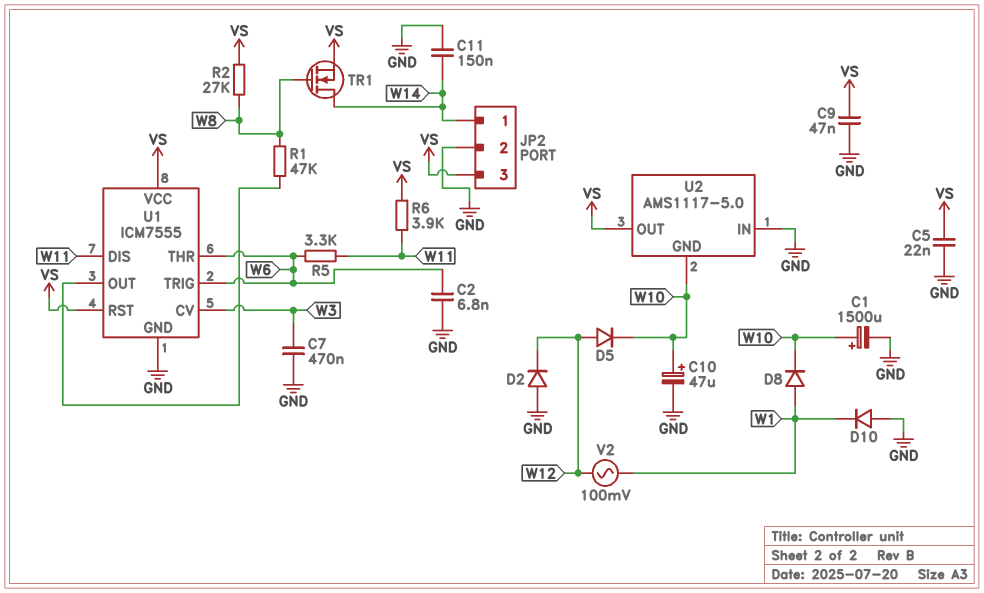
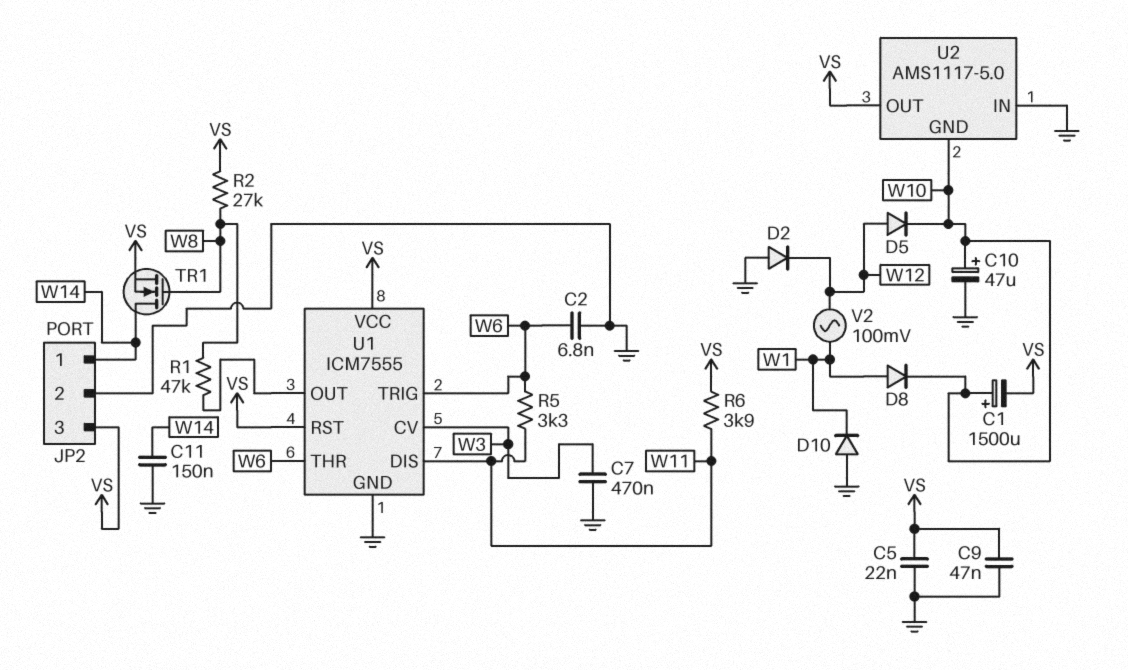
C1: 1500uF (plus W10, minus GND) -> 1500uF (plus W10, minus VS)

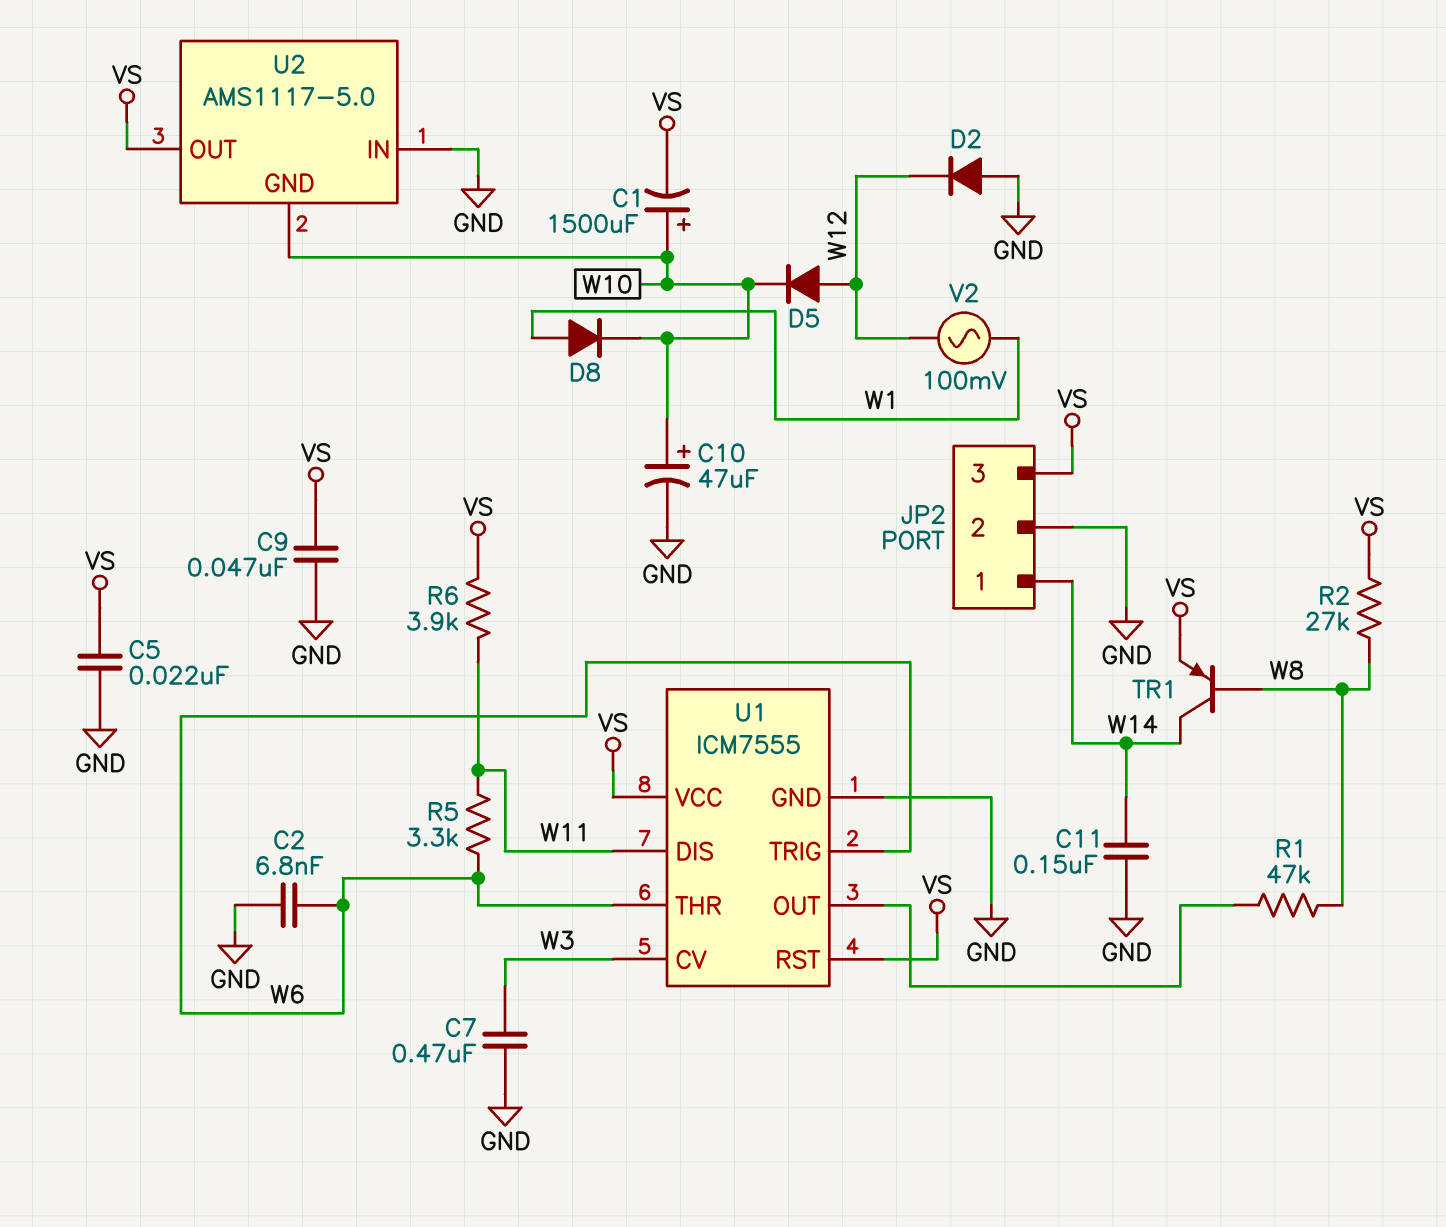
D10: diode (A GND, K W1) -> none
TR1: NMOS (G W8, D W14, S VS) -> PNP (B W8, C W14, E VS)

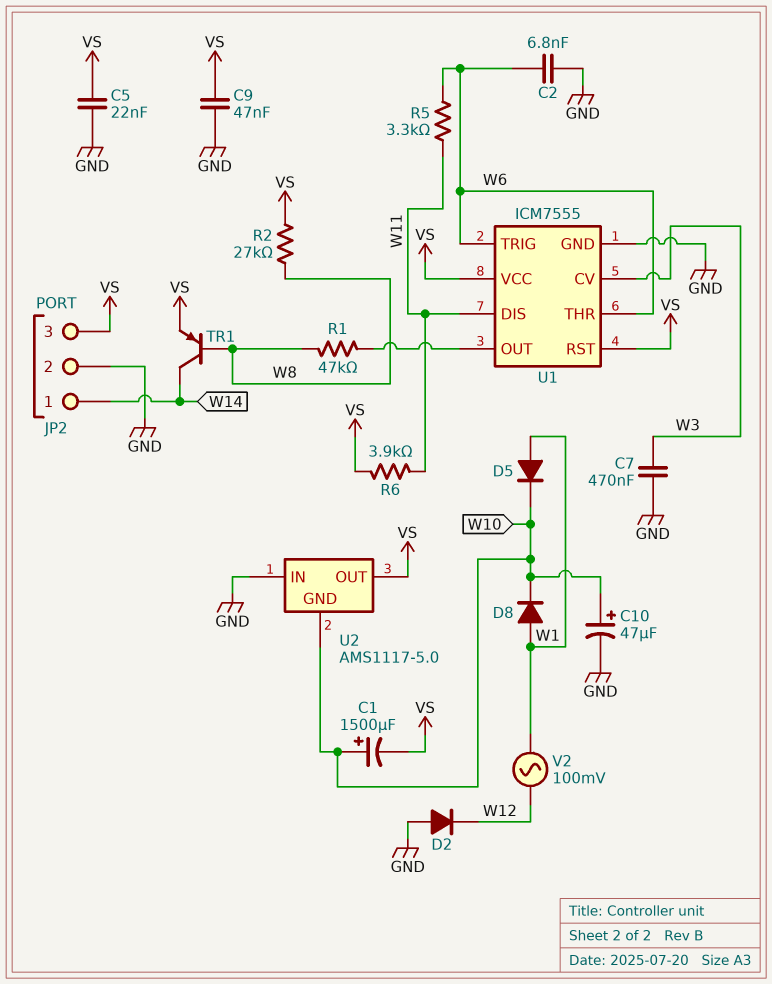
C11: 150nF (GND, W14) -> none
D5: diode (A W12, K W10) -> diode (A W1, K W10)

